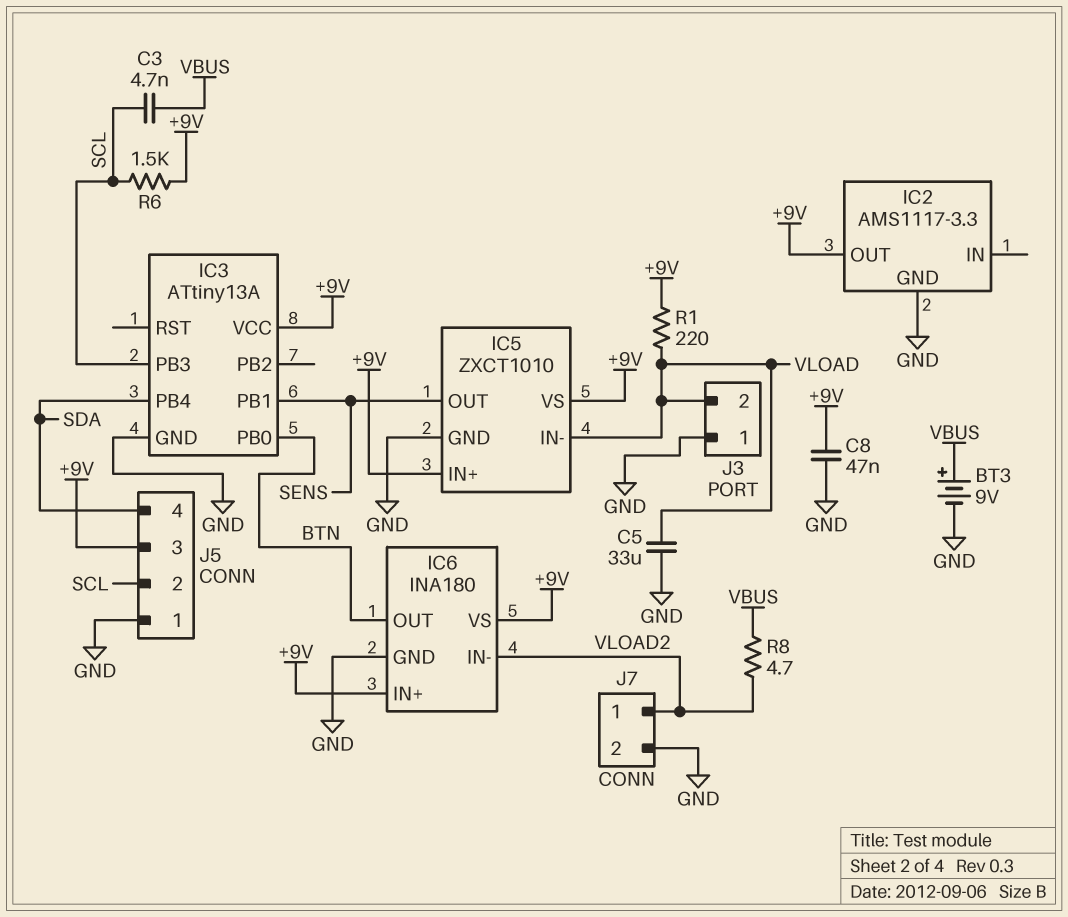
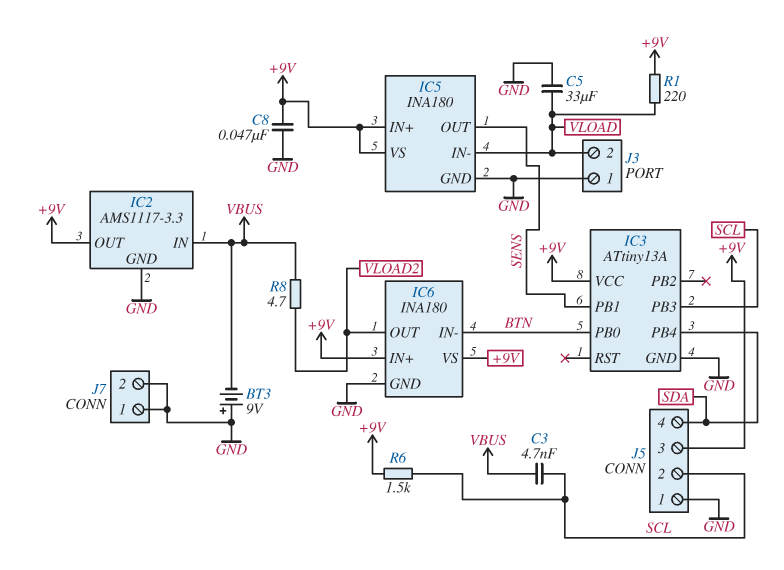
BT3: 9V (plus VBUS, minus GND) -> 9V (plus GND, minus VBUS)
IC2 pin IN: none -> VBUS
IC5: ZXCT1010 -> INA180
IC6 pin IN-: VLOAD2 -> BTN
IC6 pin OUT: BTN -> VLOAD2
J7 pin 1: VLOAD2 -> GND

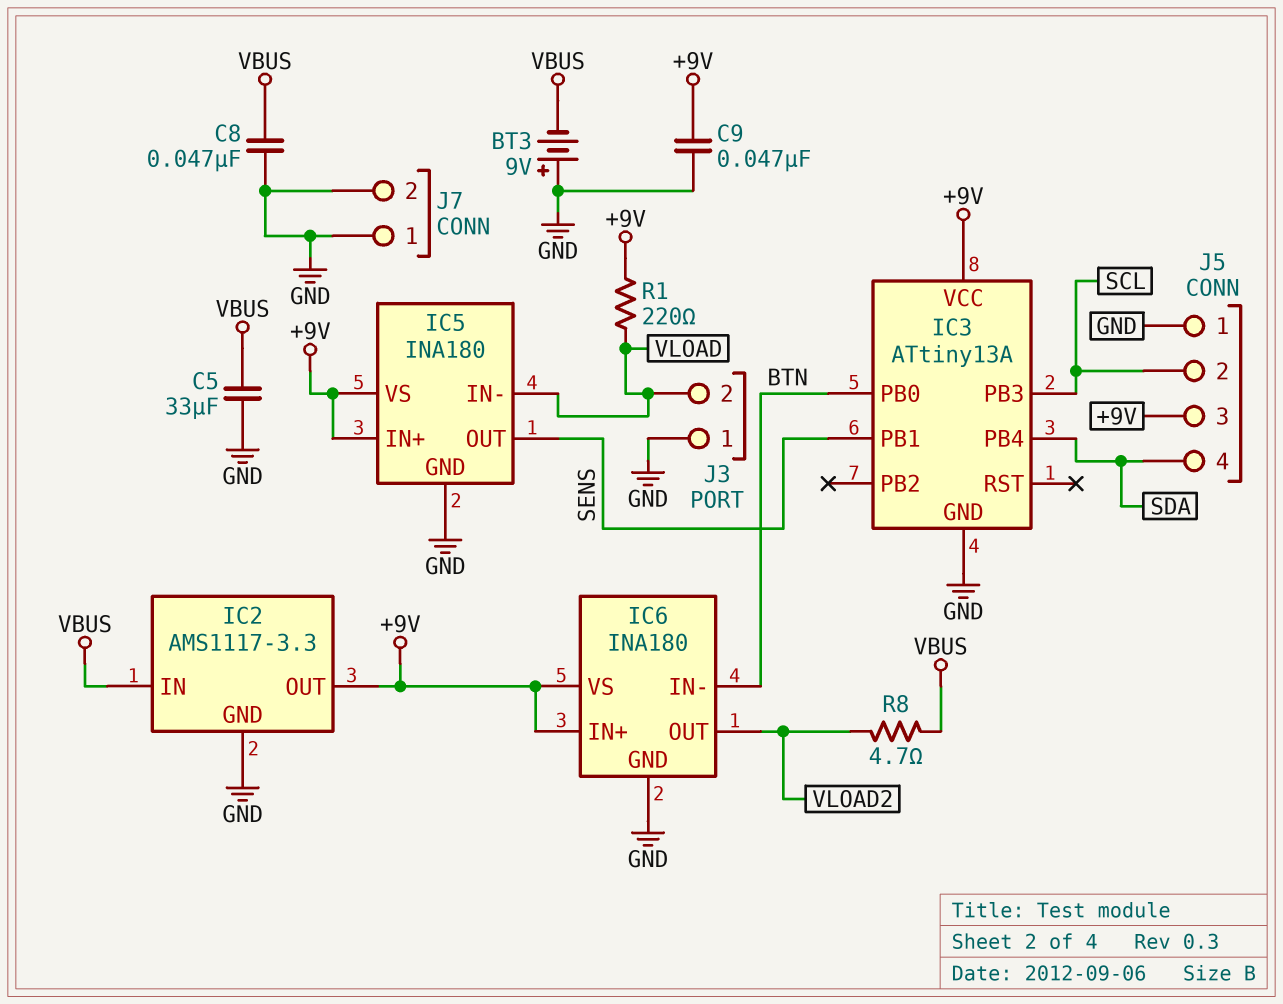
C3: 4.7nF (SCL, VBUS) -> none
C5: 33uF (GND, VLOAD) -> 33uF (GND, VBUS)
C8: 47nF (+9V, GND) -> 47nF (GND, VBUS)
C9: none -> 47nF (+9V, GND)
R6: 1.5k (+9V, SCL) -> none

